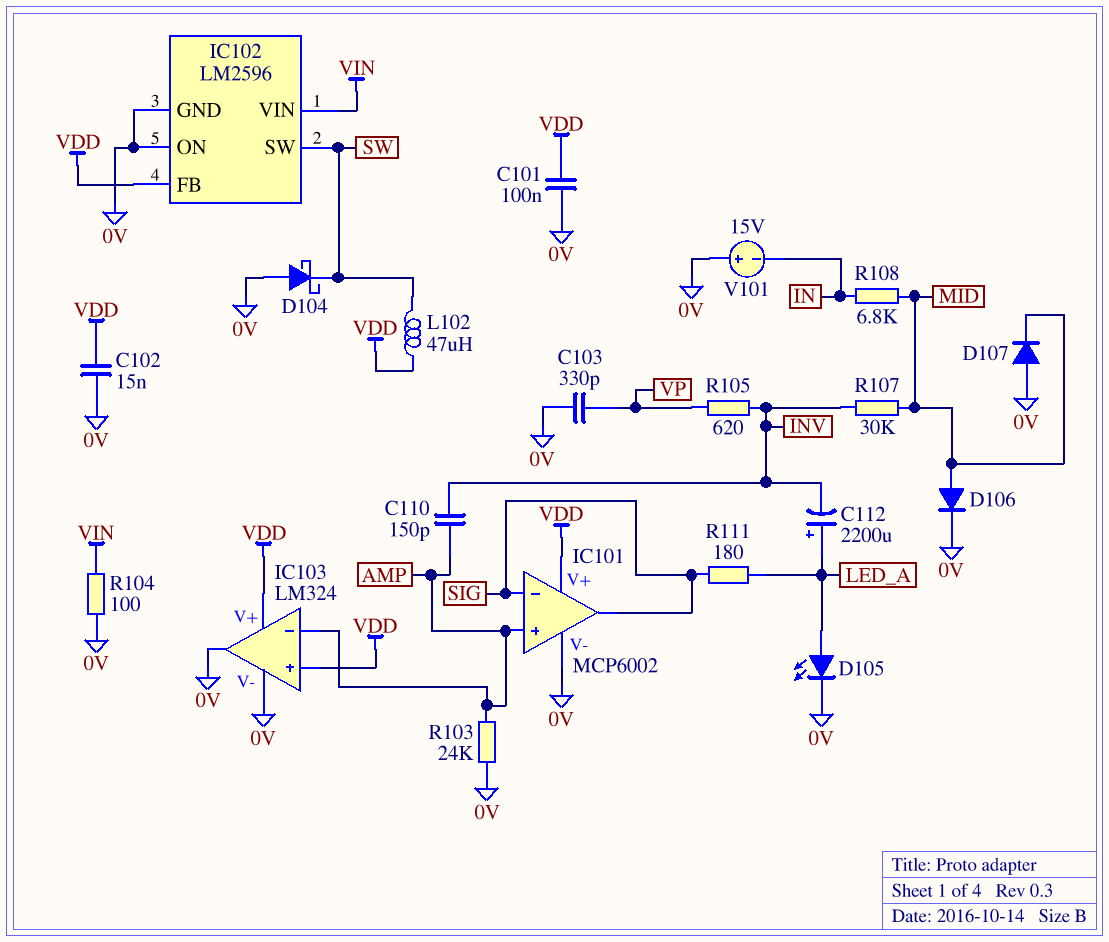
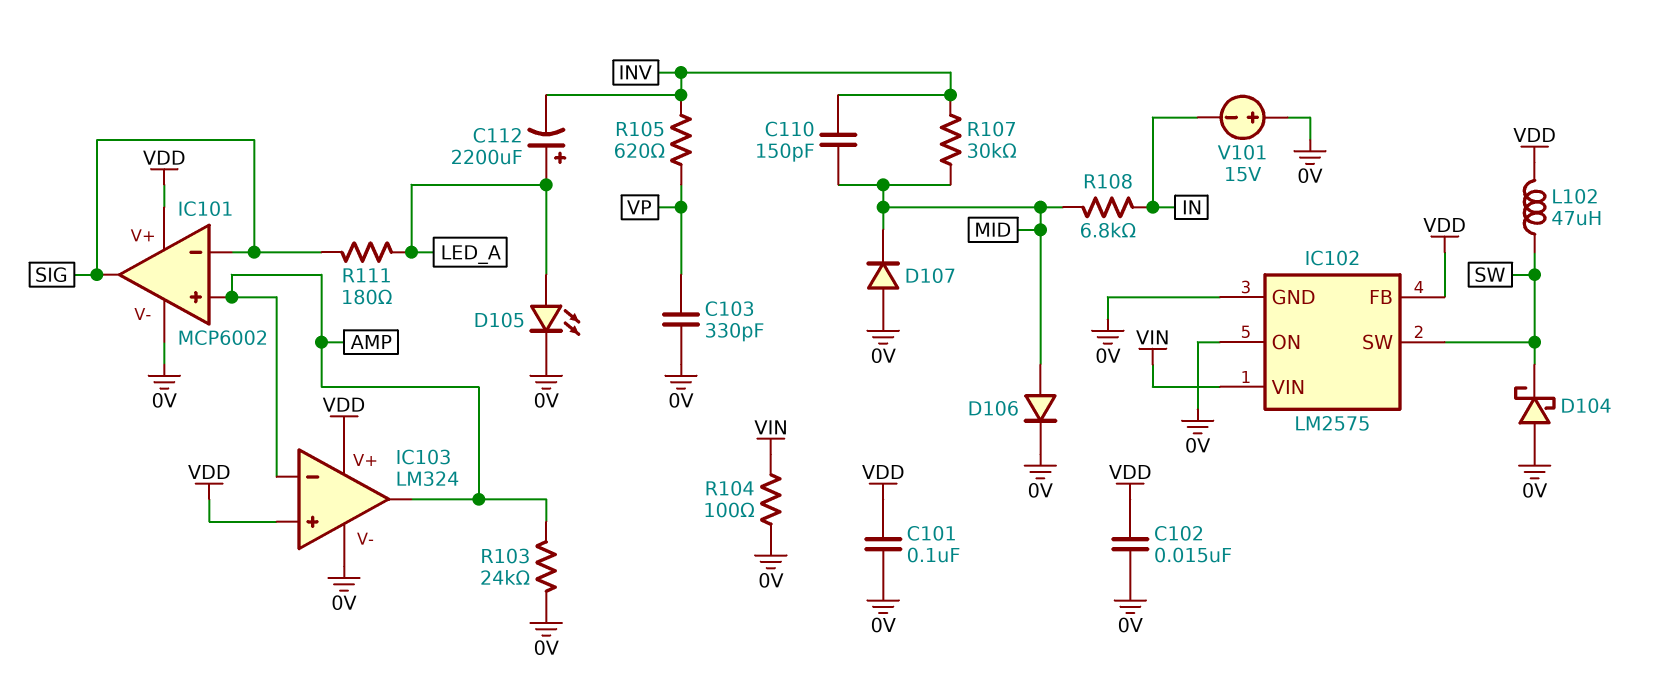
C110: 150pF (AMP, INV) -> 150pF (INV, MID)
IC102: LM2596 -> LM2575
IC103 pin out: 0V -> AMP

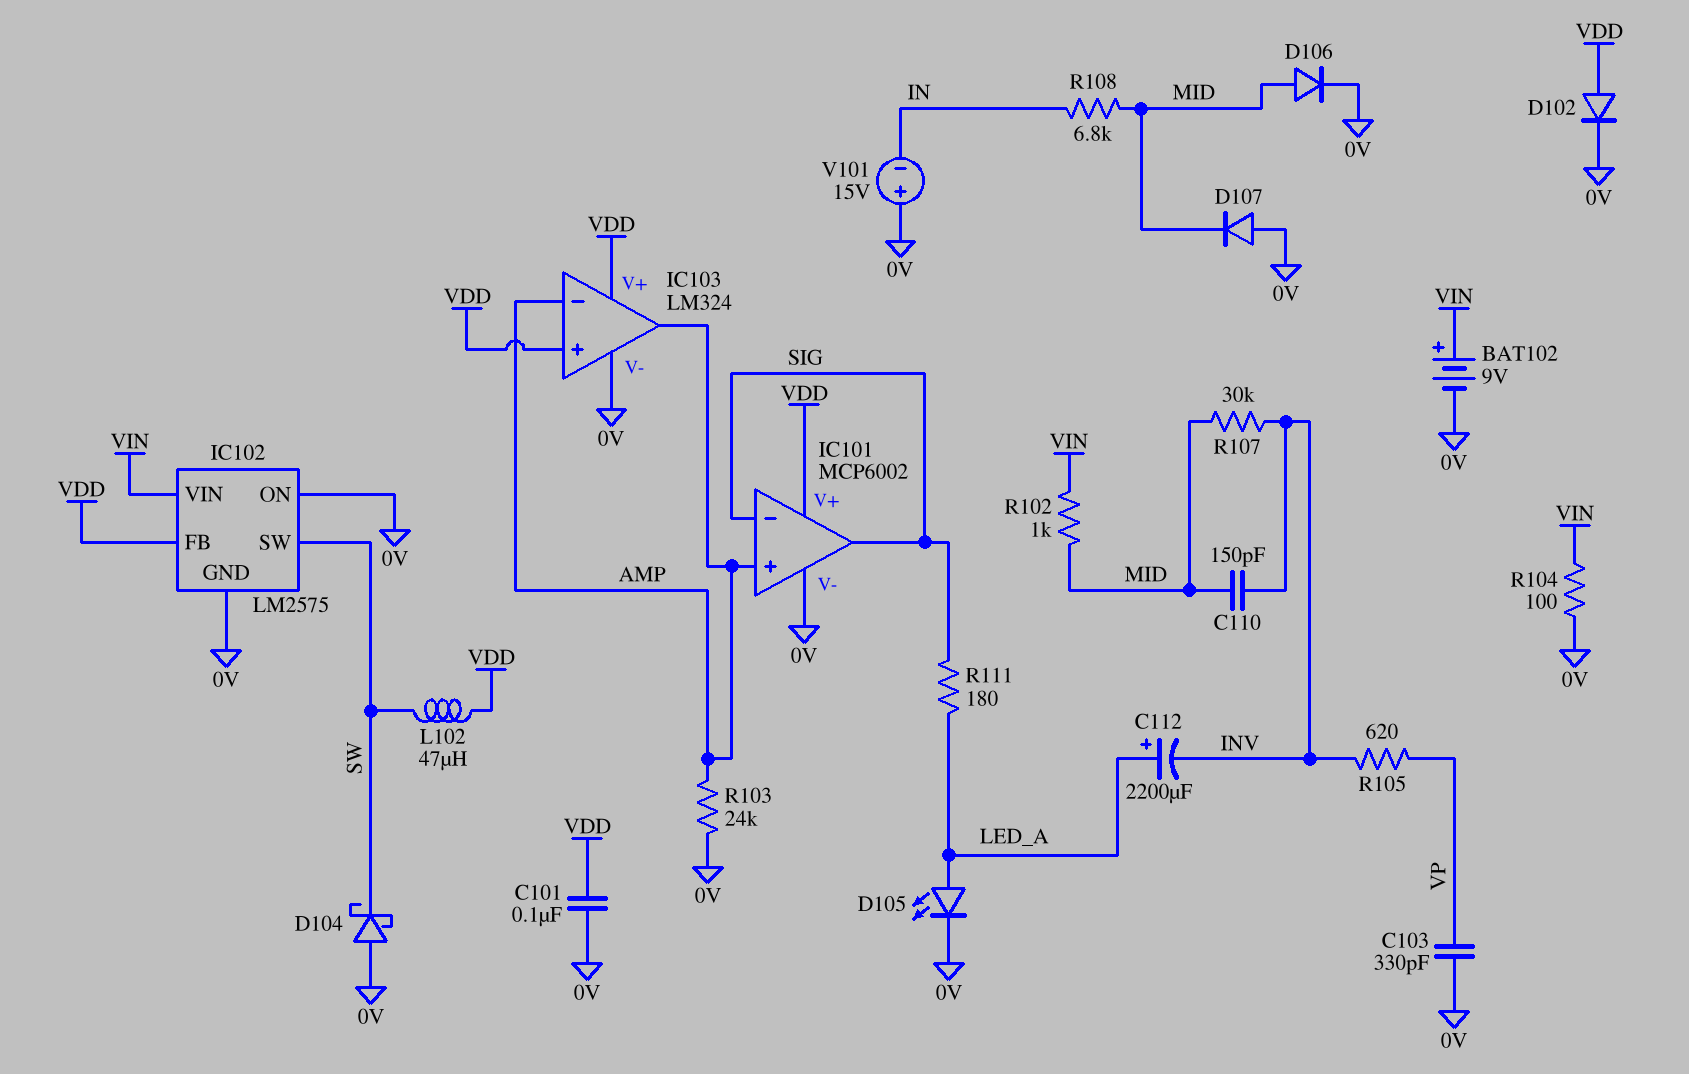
BAT102: none -> 9V (plus VIN, minus 0V)
C102: 15nF (0V, VDD) -> none
D102: none -> diode (A VDD, K 0V)
R102: none -> 1k (MID, VIN)

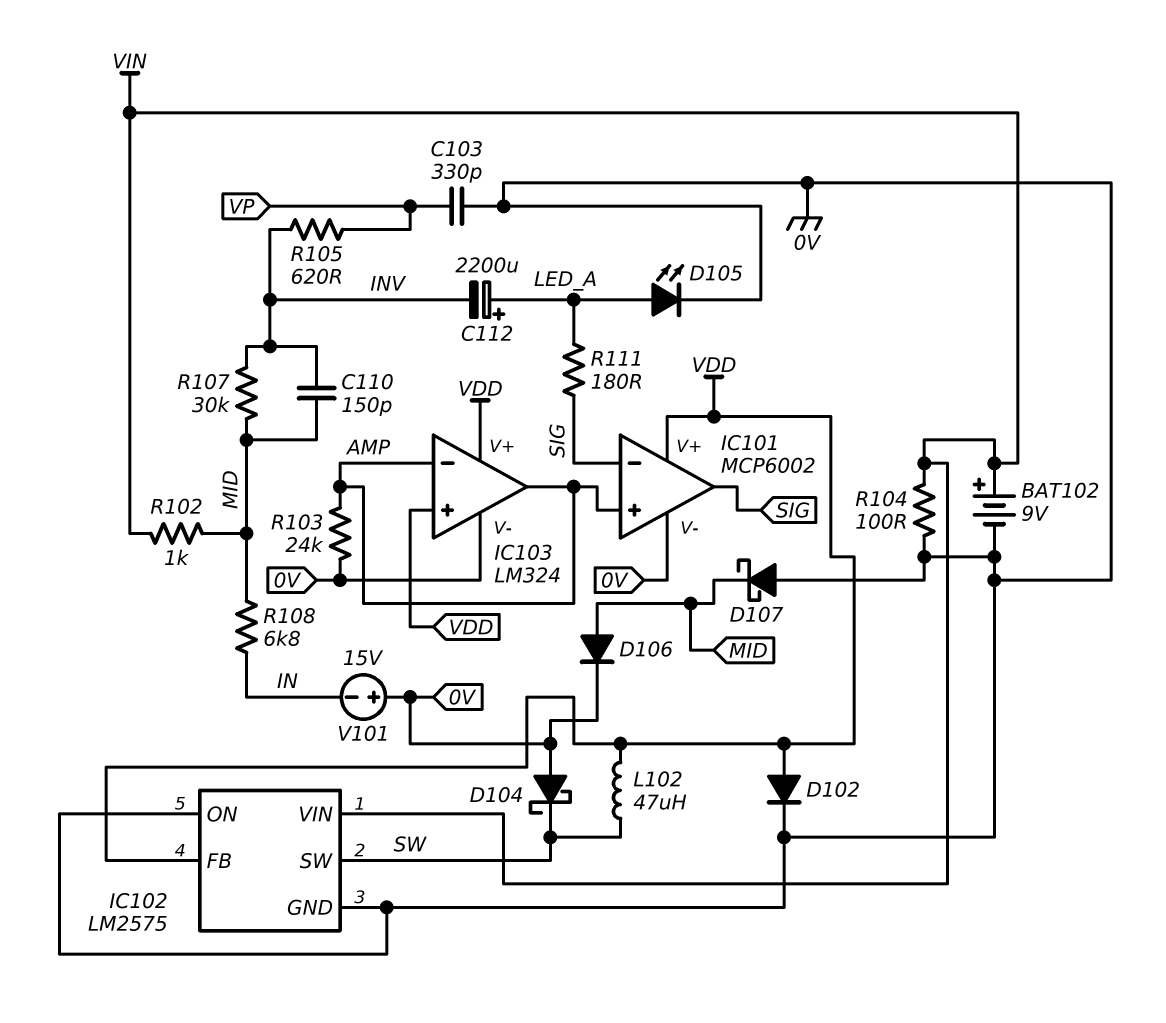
C101: 100nF (0V, VDD) -> none
D107: diode (A 0V, K MID) -> schottky (A 0V, K MID)

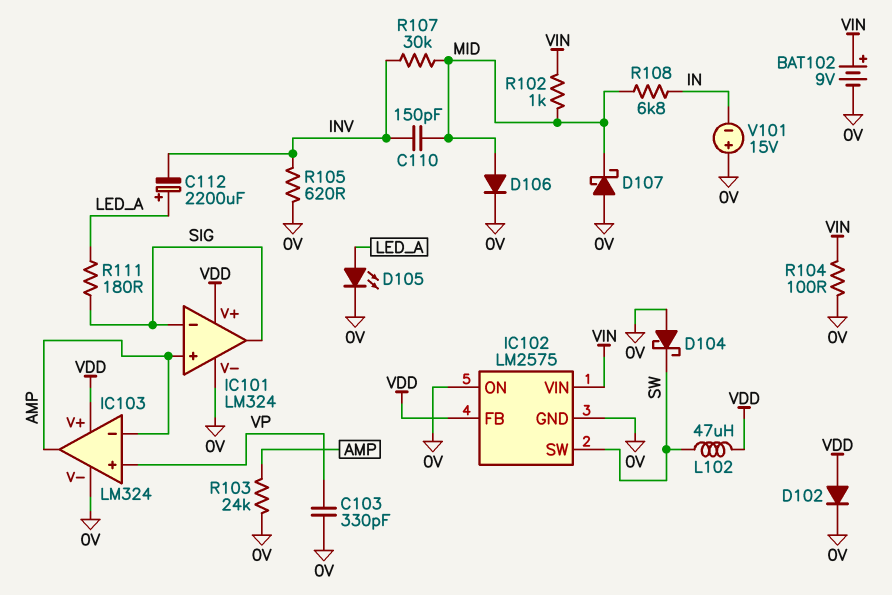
IC101: MCP6002 -> LM324
IC103 pin in+: VDD -> VP
R105: 620 (INV, VP) -> 620 (0V, INV)

